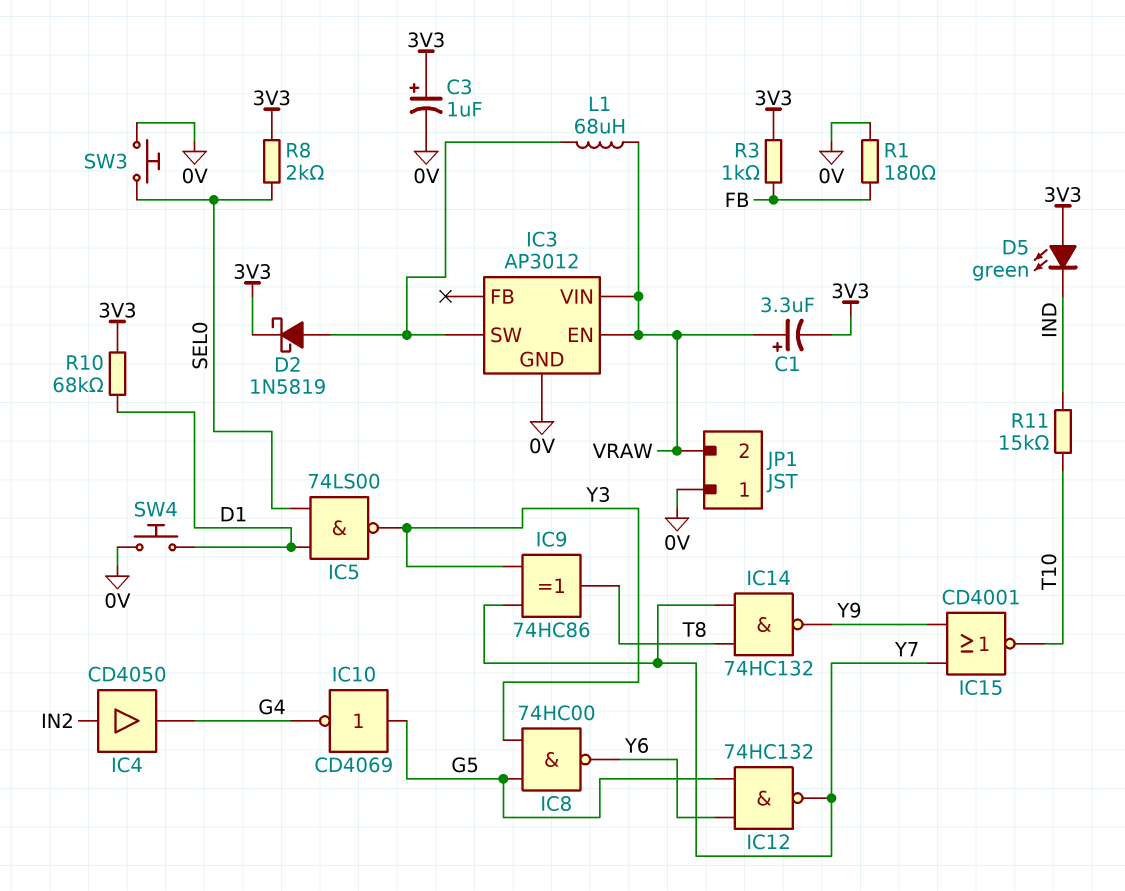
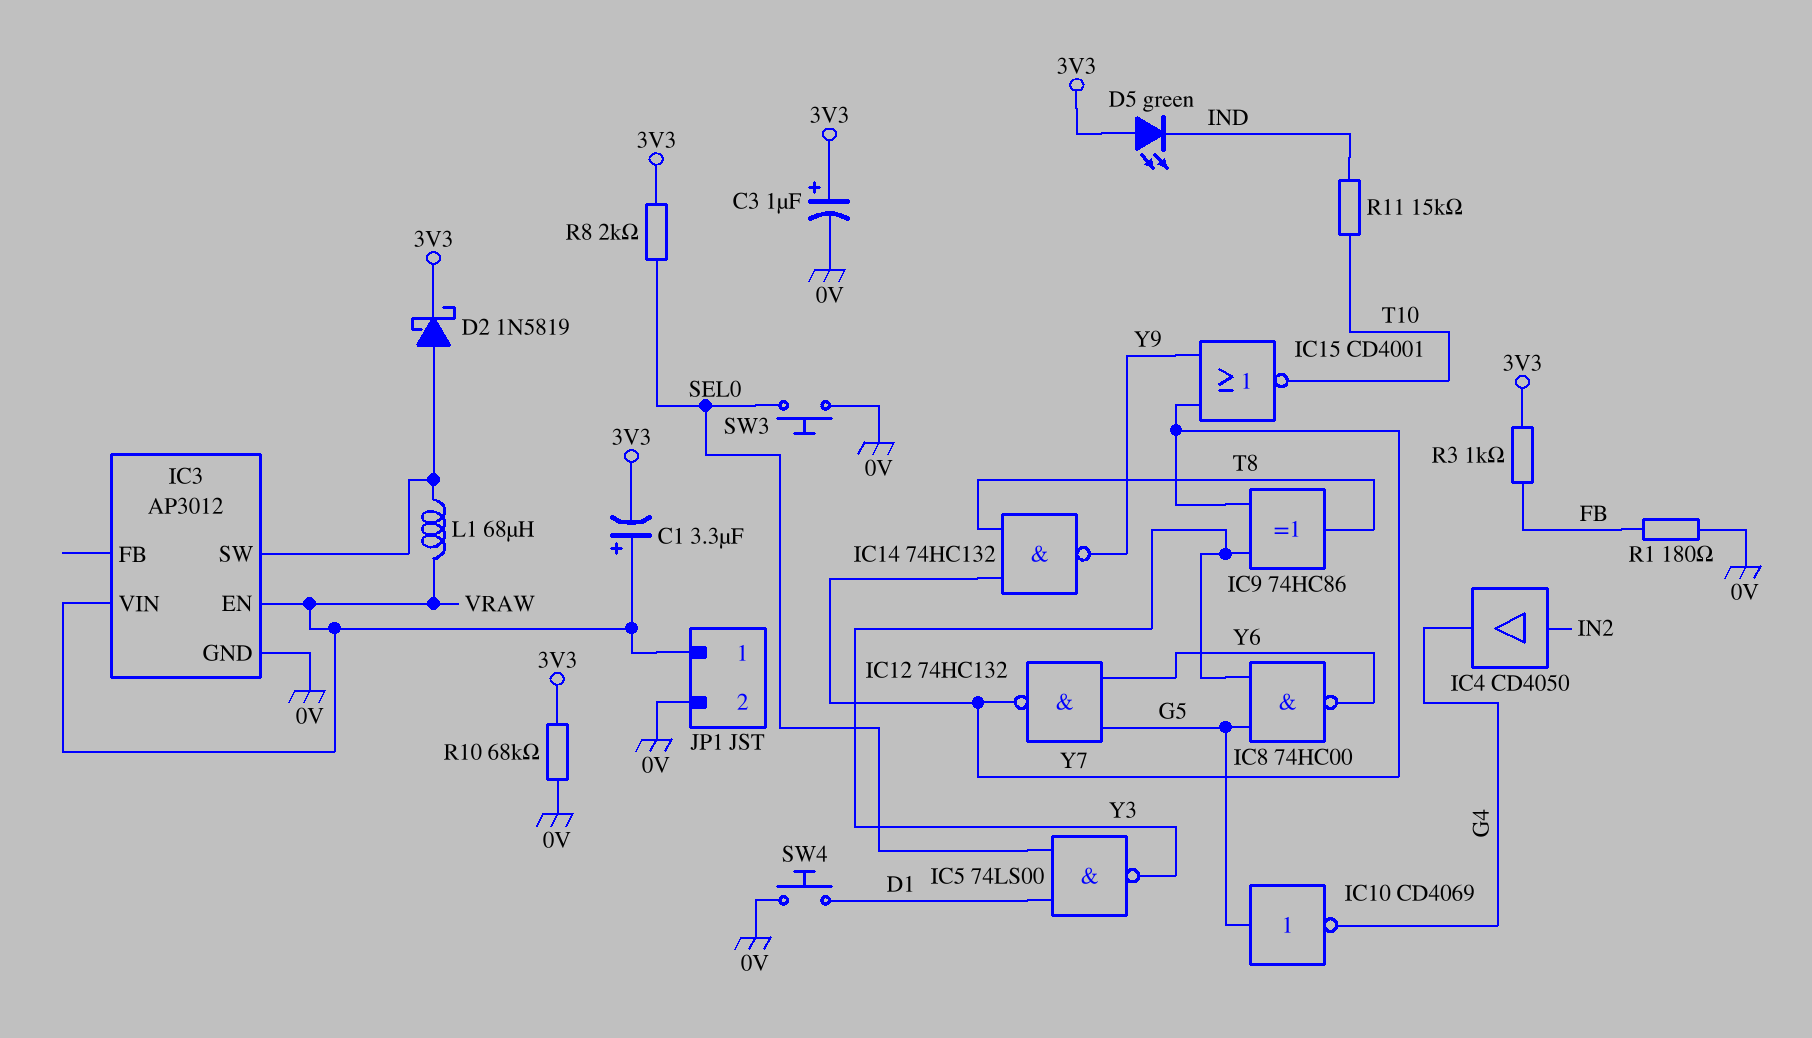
JP1 pin 1: 0V -> VRAW
JP1 pin 2: VRAW -> 0V
R10: 68k (3V3, D1) -> 68k (0V, 3V3)

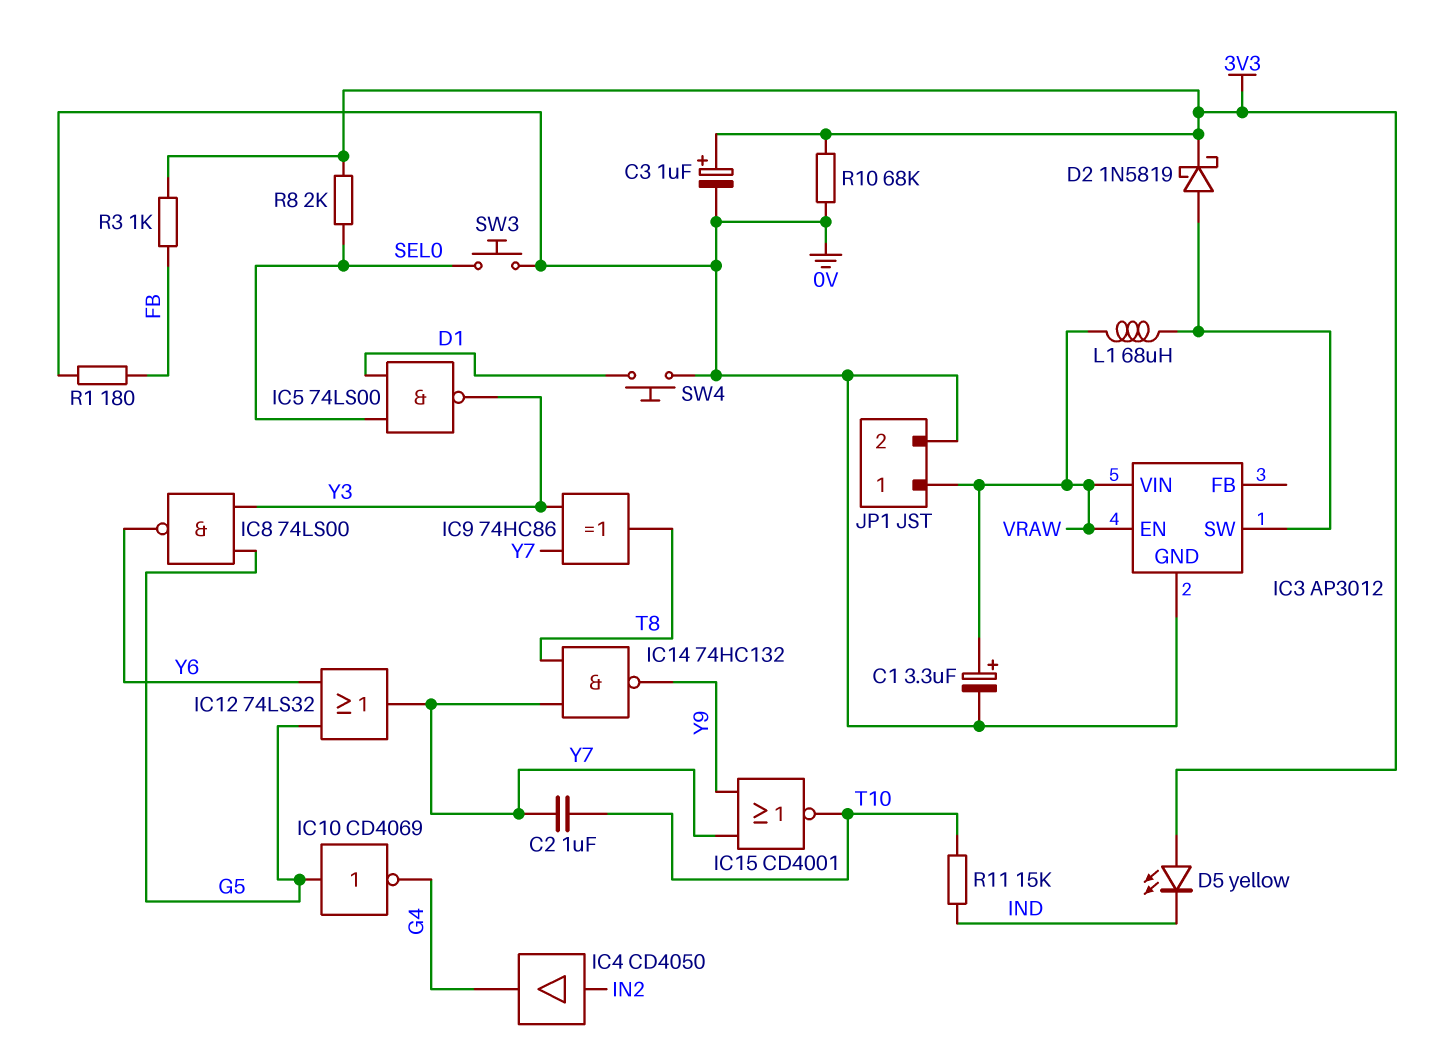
C1: 3.3uF (plus VRAW, minus 3V3) -> 3.3uF (plus VRAW, minus 0V)
C2: none -> 1uF (T10, Y7)
D5: LED green (A 3V3, K IND) -> LED yellow (A 3V3, K IND)
IC8: NAND 74HC00 (in G5, in Y3, out Y6) -> NAND 74LS00 (in G5, in Y3, out Y6)
IC12: NAND 74HC132 (in G5, in Y6, out Y7) -> OR 74LS32 (in G5, in Y6, out Y7)

